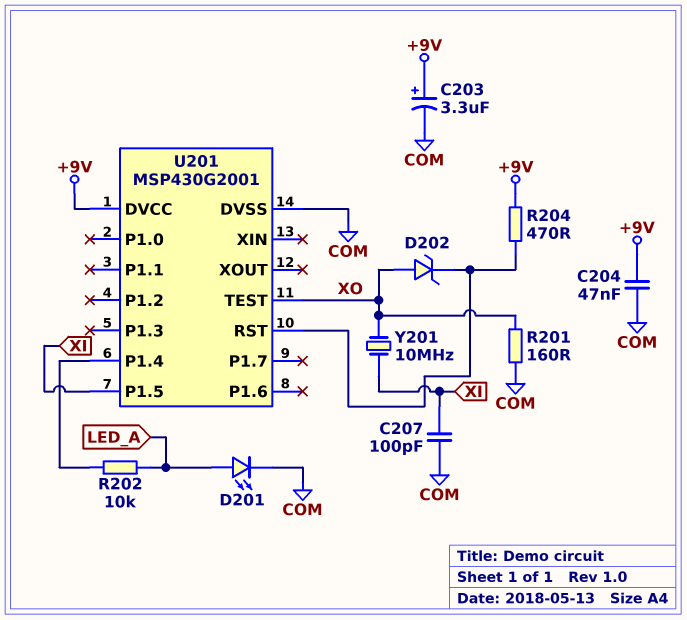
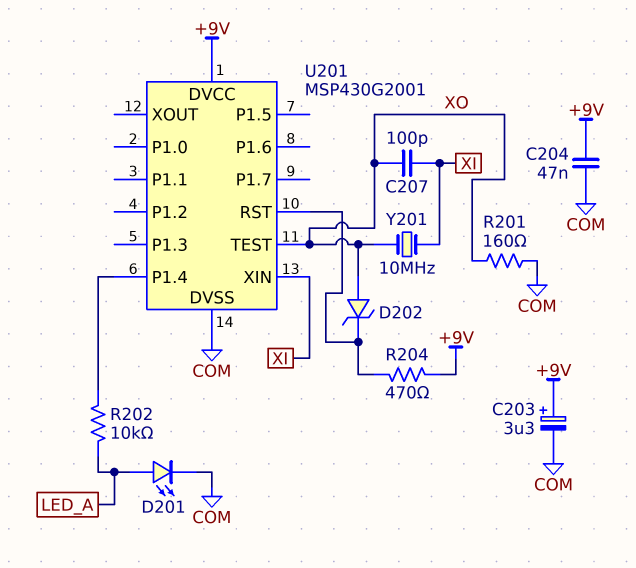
C207: 100pF (COM, XI) -> 100pF (XI, XO)
U201 pin P1.5: XI -> none
U201 pin XIN: none -> XI

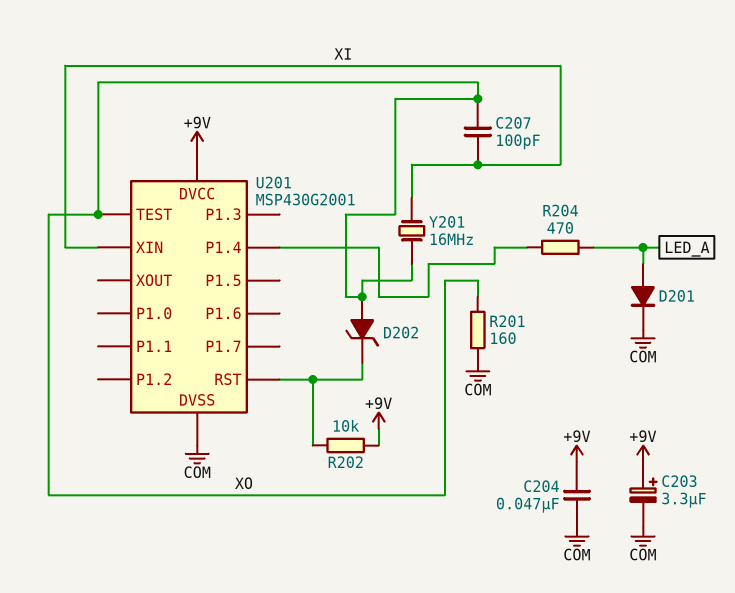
D201: LED (A LED_A, K COM) -> diode (A LED_A, K COM)
R202: 10k (LED_A, U201/P1.4) -> 10k (+9V, U201/RST)
R204: 470 (+9V, U201/RST) -> 470 (LED_A, U201/P1.4)
Y201: 10MHz (XI, XO) -> 16MHz (XI, XO)

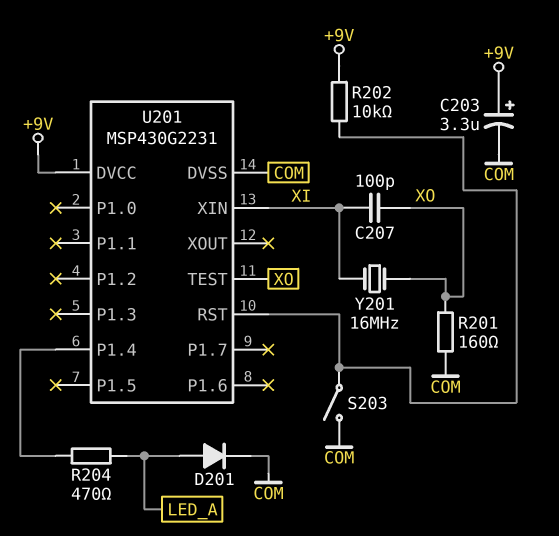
C204: 47nF (+9V, COM) -> none
D202: zener (A XO, K U201/RST) -> none
S203: none -> switch (COM, U201/RST)
U201: MSP430G2001 -> MSP430G2231

